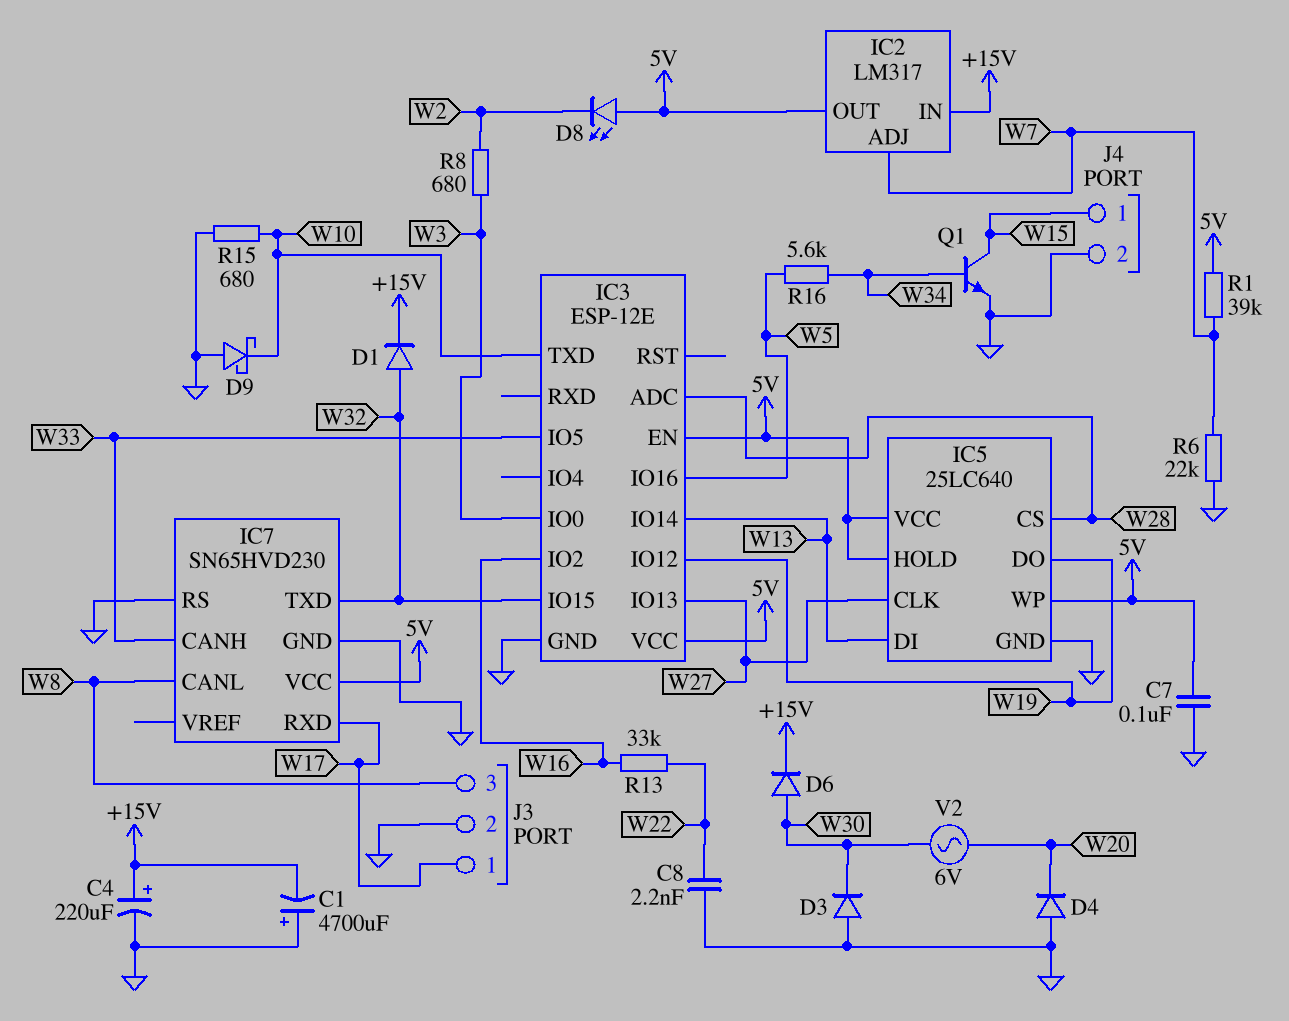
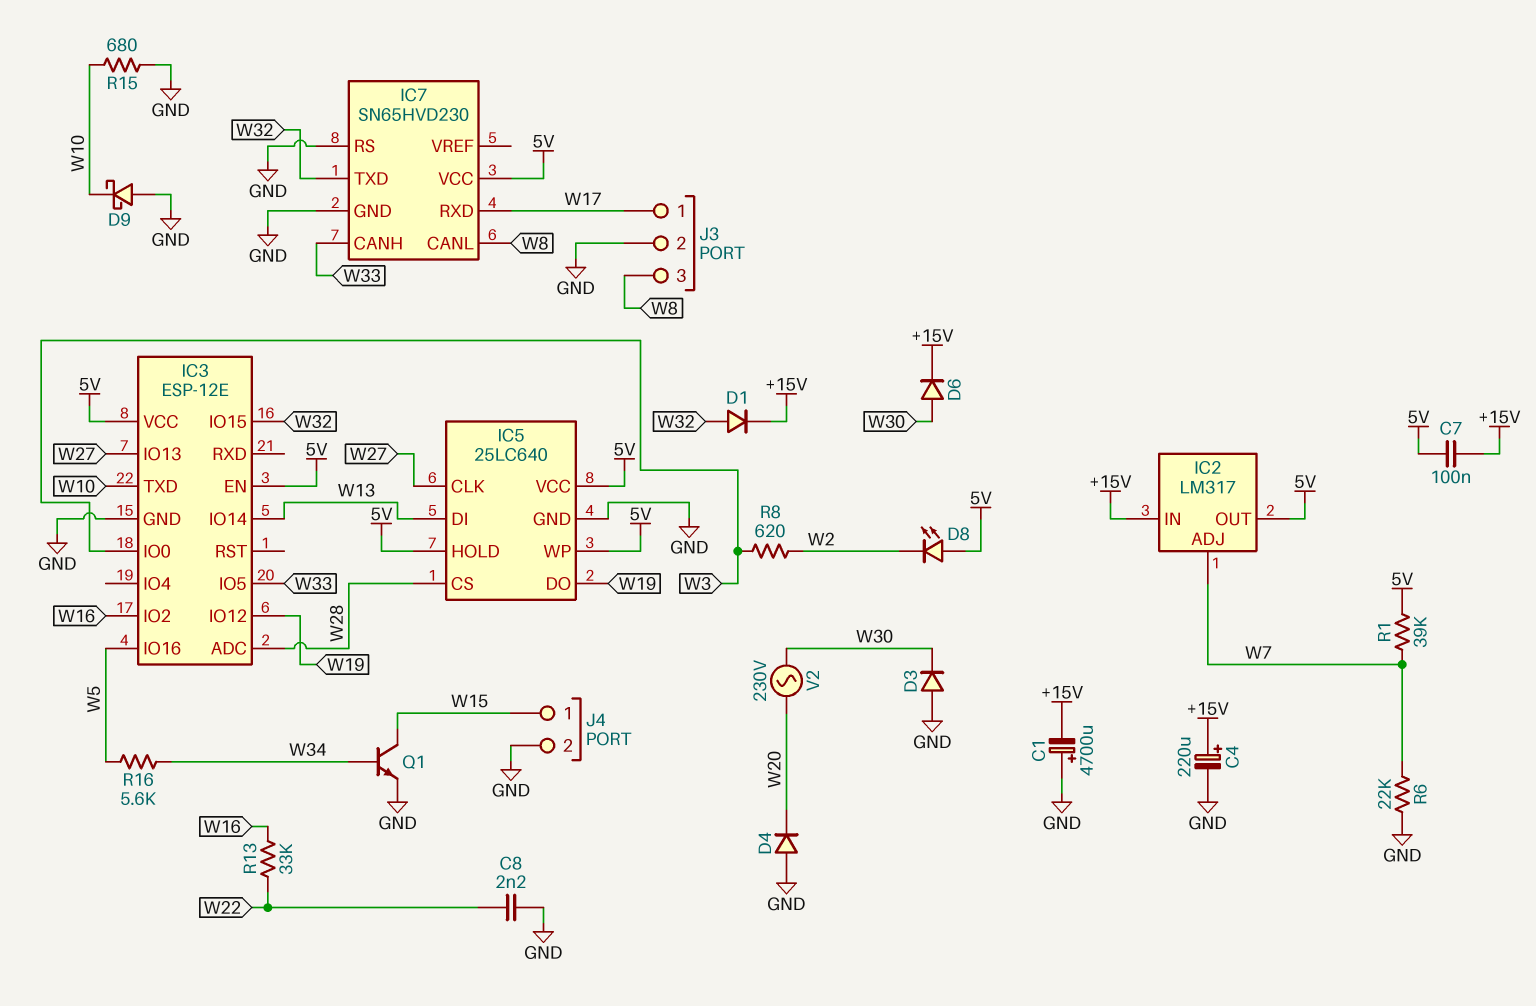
C7: 100nF (5V, GND) -> 100nF (+15V, 5V)
R8: 680 (W2, W3) -> 620 (W2, W3)
V2: AC 6V (W20, W30) -> AC 230V (W20, W30)

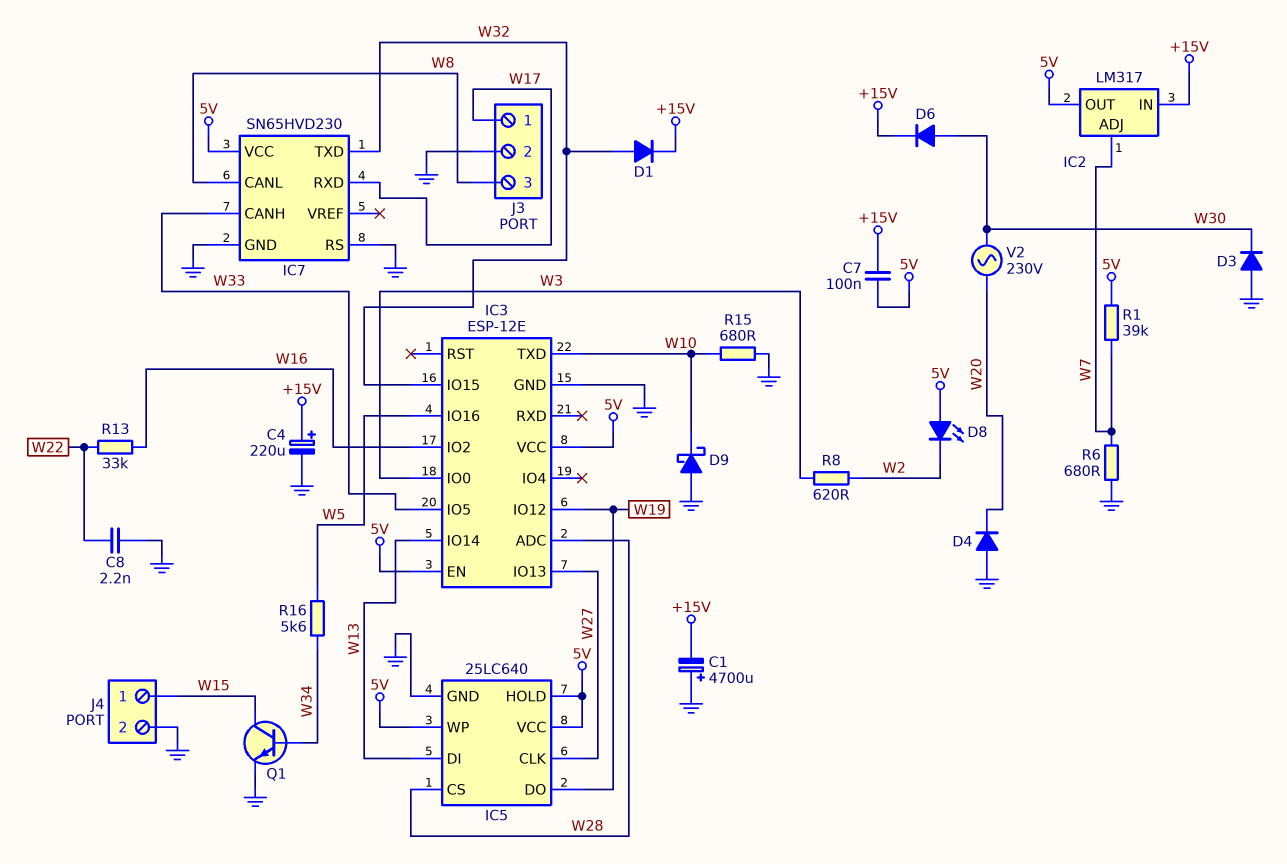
R6: 22k (GND, W7) -> 680 (GND, W7)

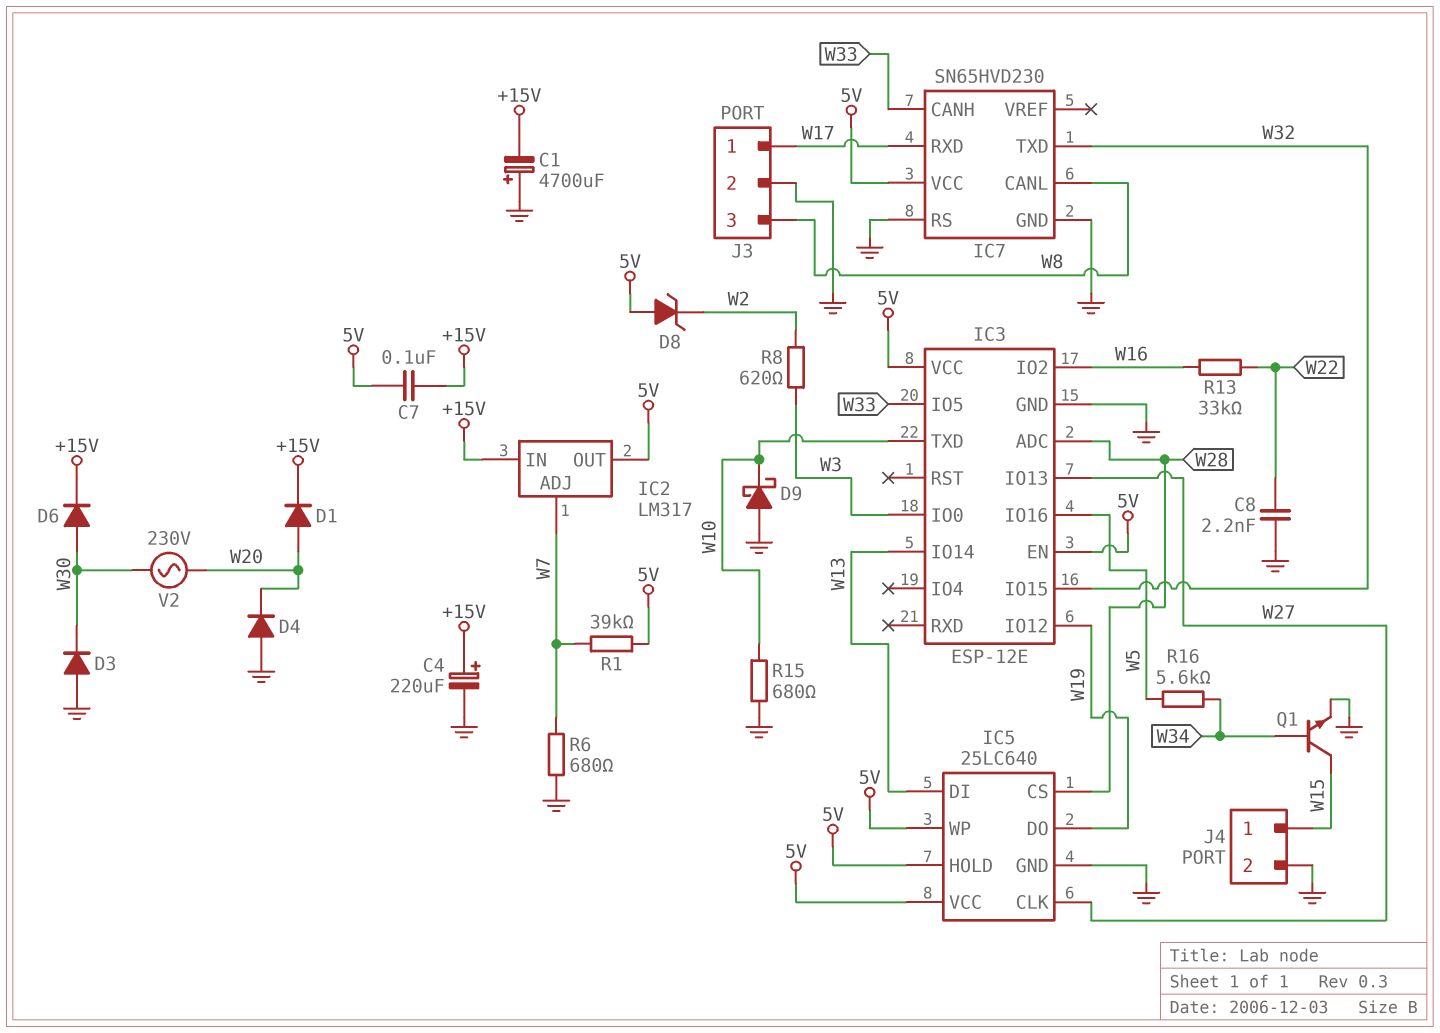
D1: diode (A W32, K +15V) -> diode (A W20, K +15V)
D8: LED (A 5V, K W2) -> zener (A 5V, K W2)

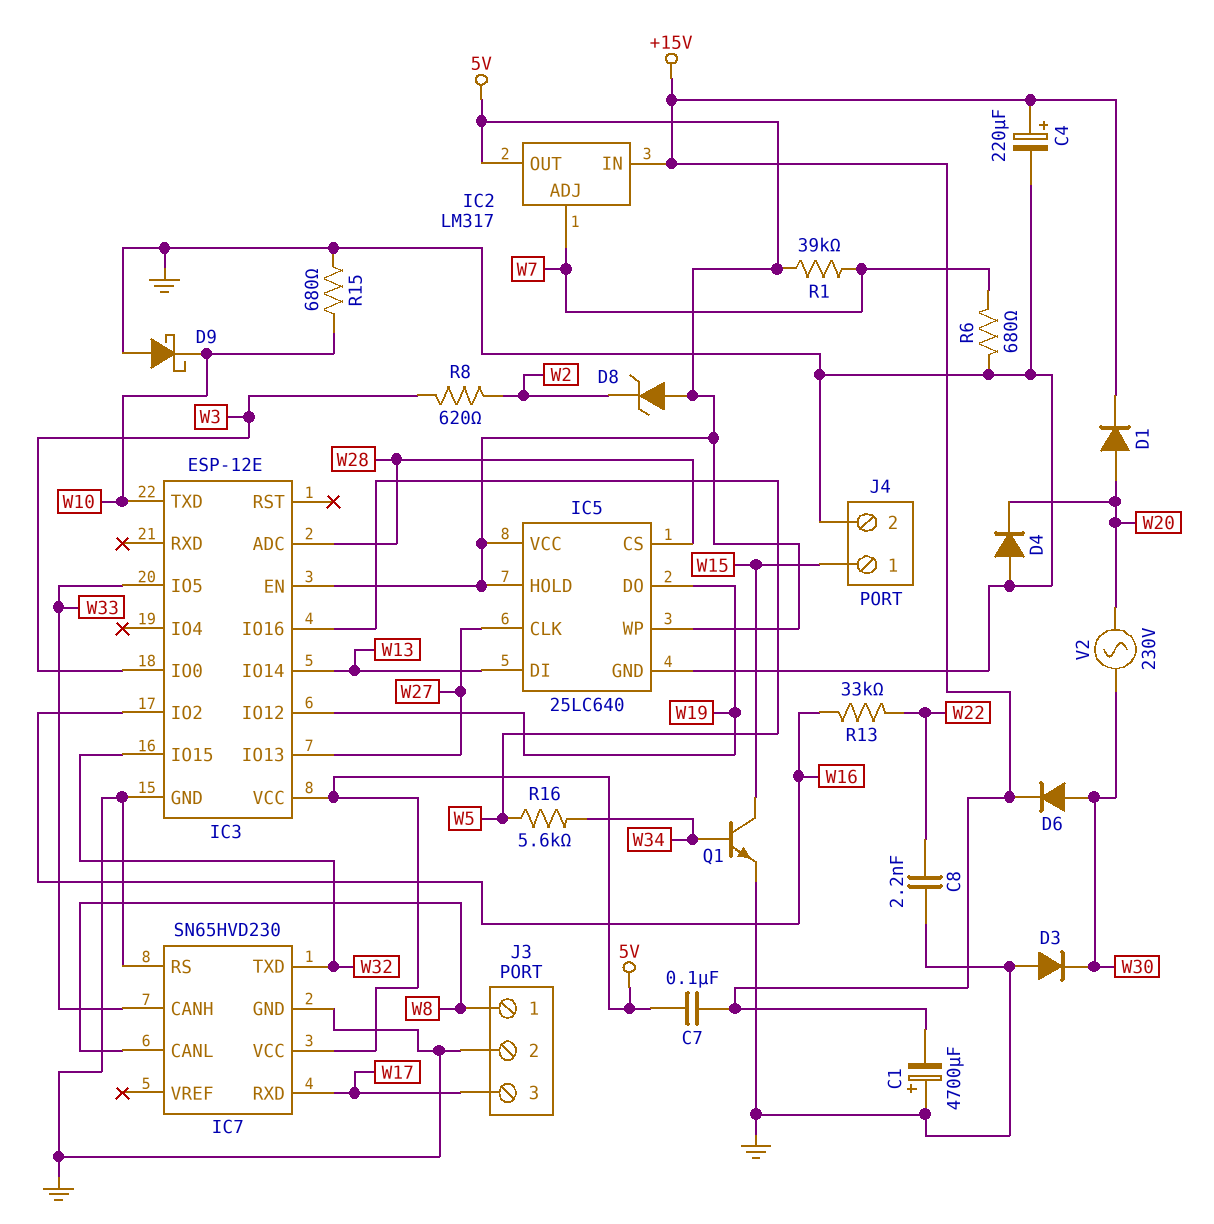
J3 pin 1: W17 -> W8
J3 pin 3: W8 -> W17

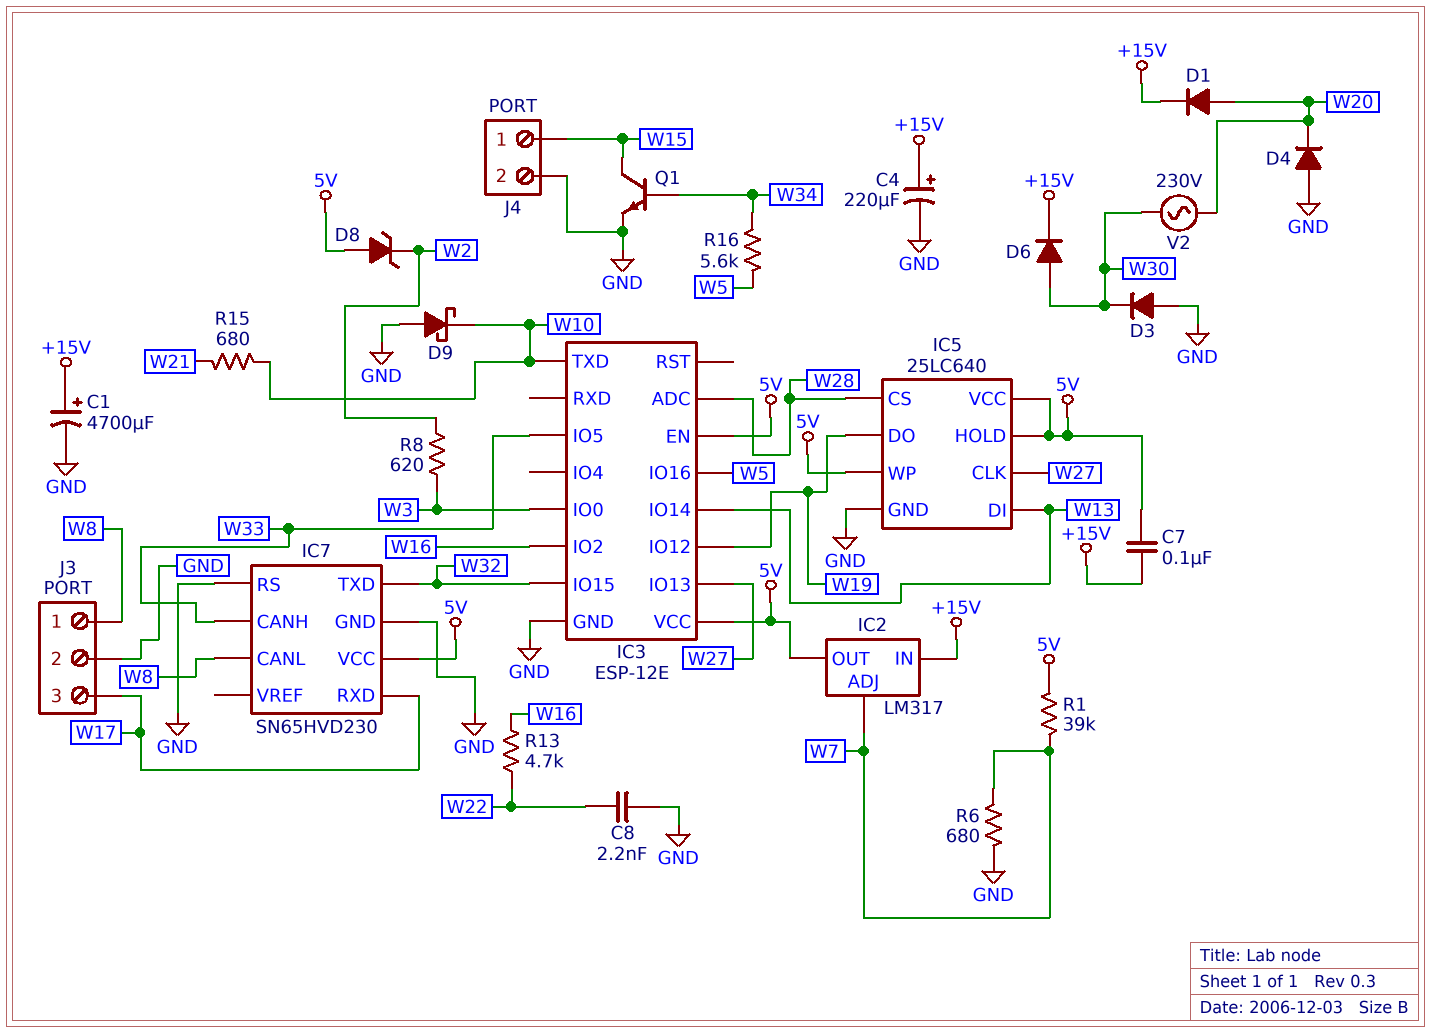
C1: 4700uF (plus GND, minus +15V) -> 4700uF (plus +15V, minus GND)
R13: 33k (W16, W22) -> 4.7k (W16, W22)
R15: 680 (GND, W10) -> 680 (W10, W21)

